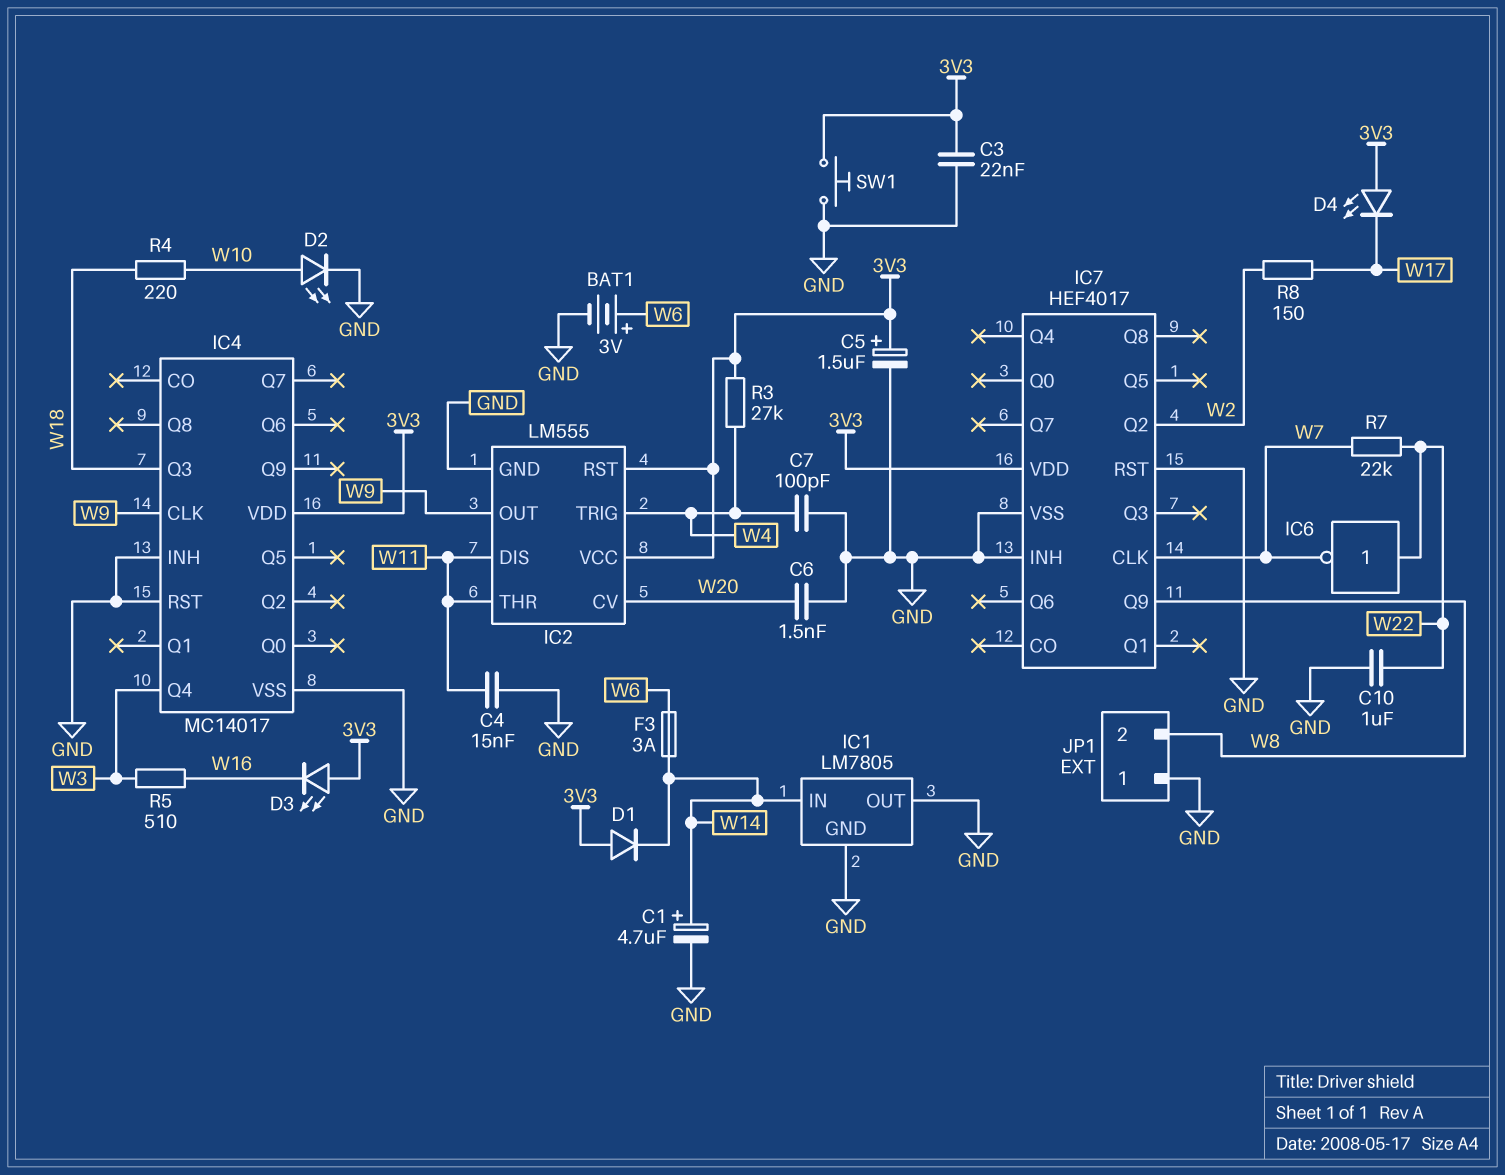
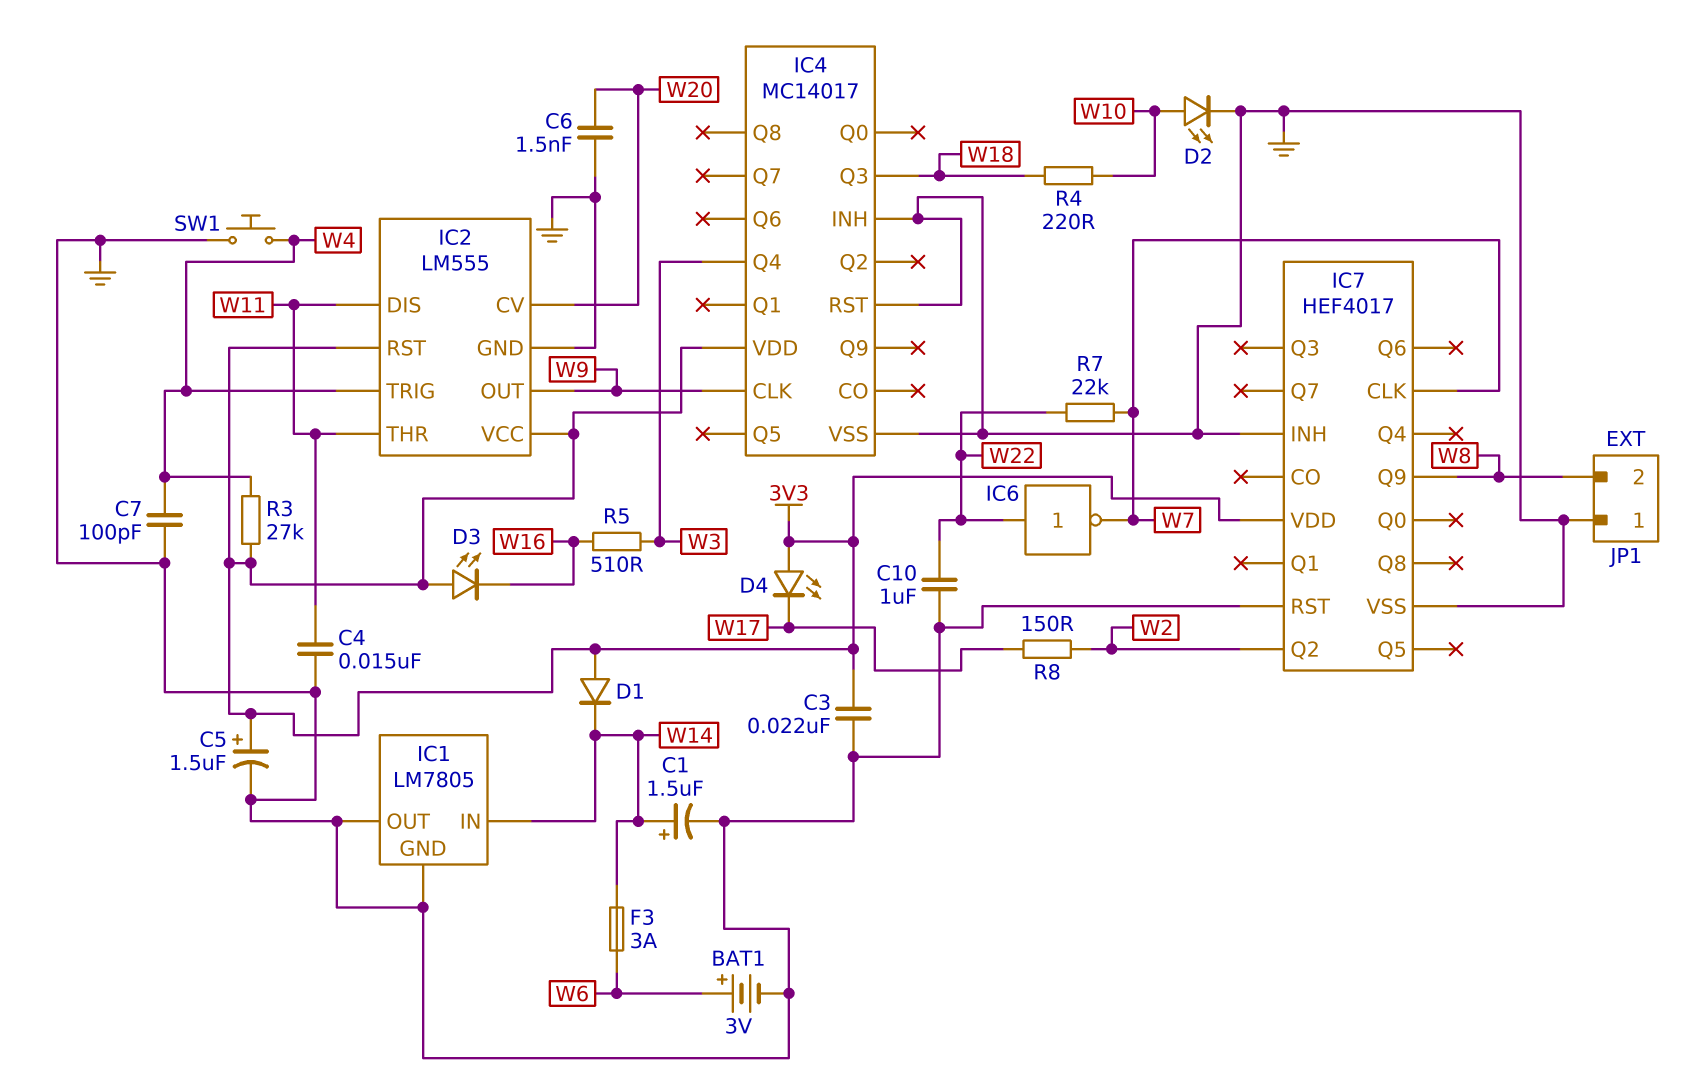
C1: 4.7uF (plus W14, minus GND) -> 1.5uF (plus W14, minus GND)
SW1: button (3V3, GND) -> button (GND, W4)

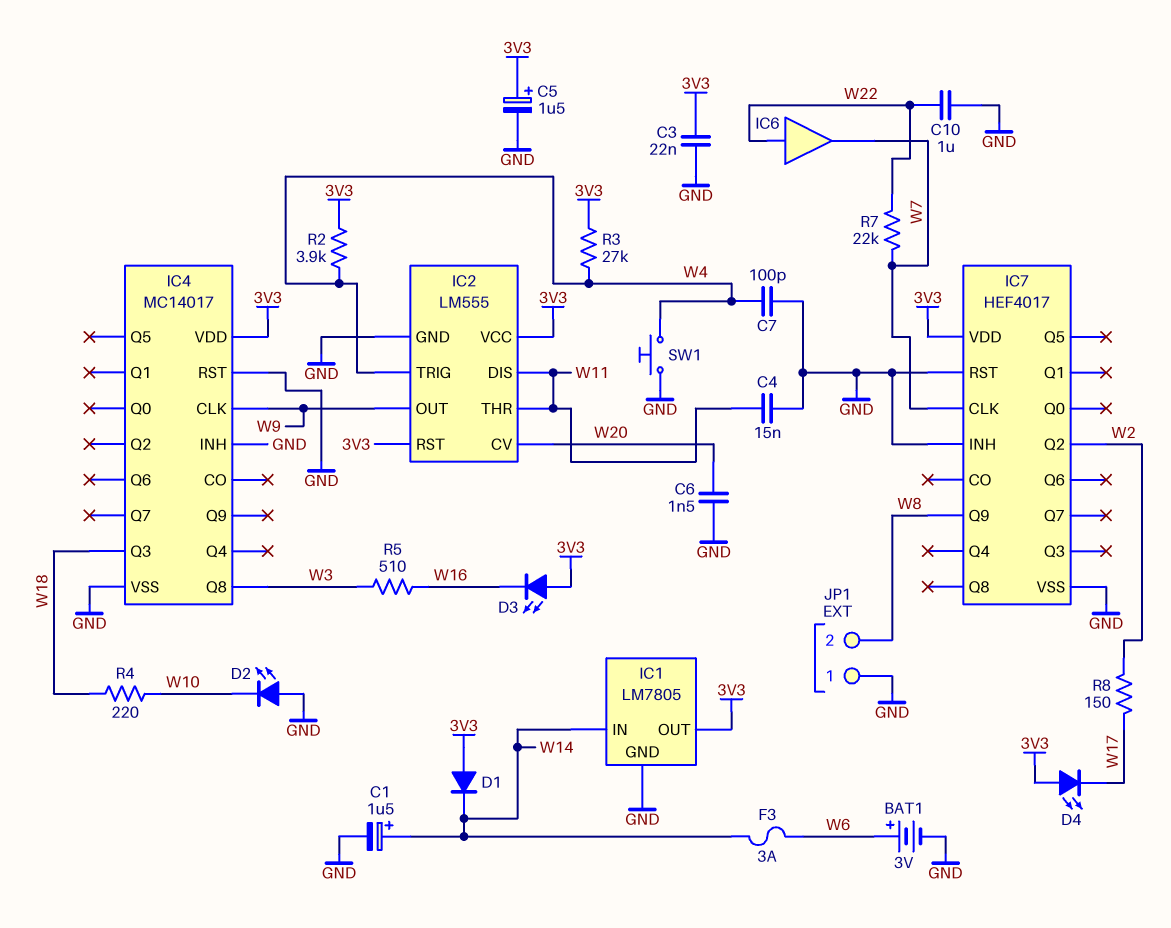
D2: LED (A W10, K GND) -> LED (A GND, K W10)
IC1 pin OUT: GND -> 3V3
IC4 pin Q4: W3 -> none
IC4 pin Q8: none -> W3
IC6: NOT (in W22, out W7) -> buffer (in W22, out W7)
R2: none -> 3.9k (3V3, W4)

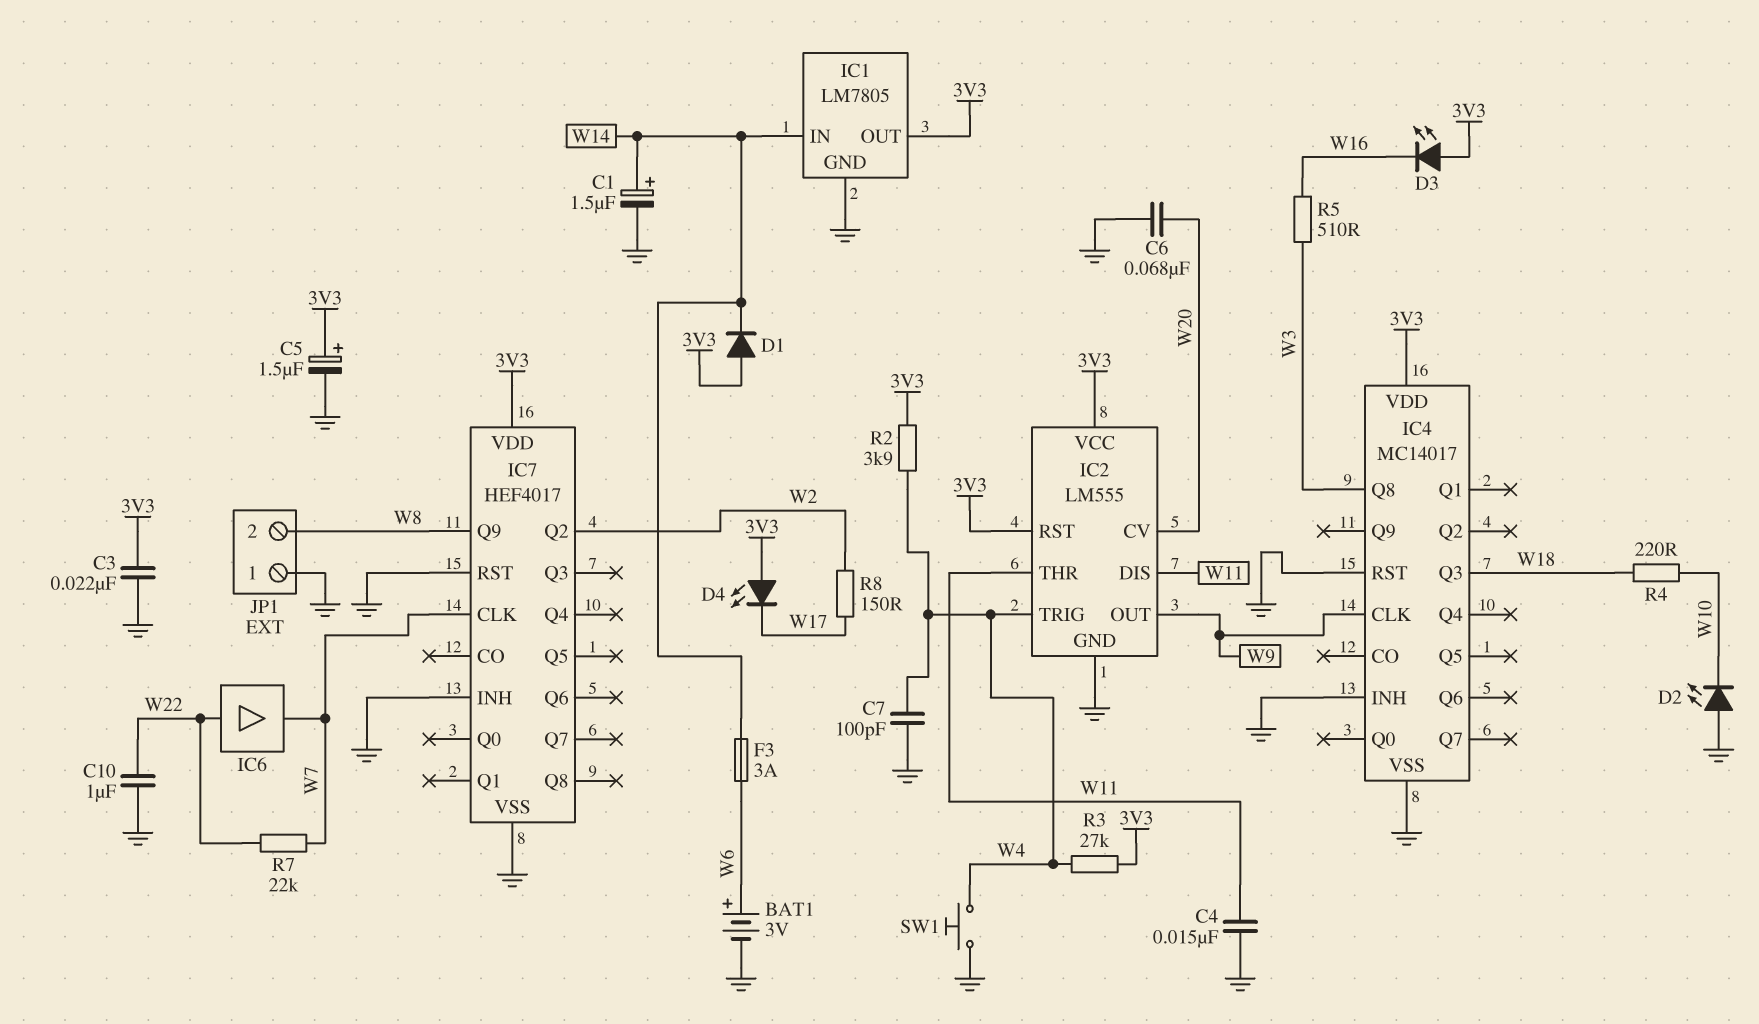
C6: 1.5nF (GND, W20) -> 68nF (GND, W20)

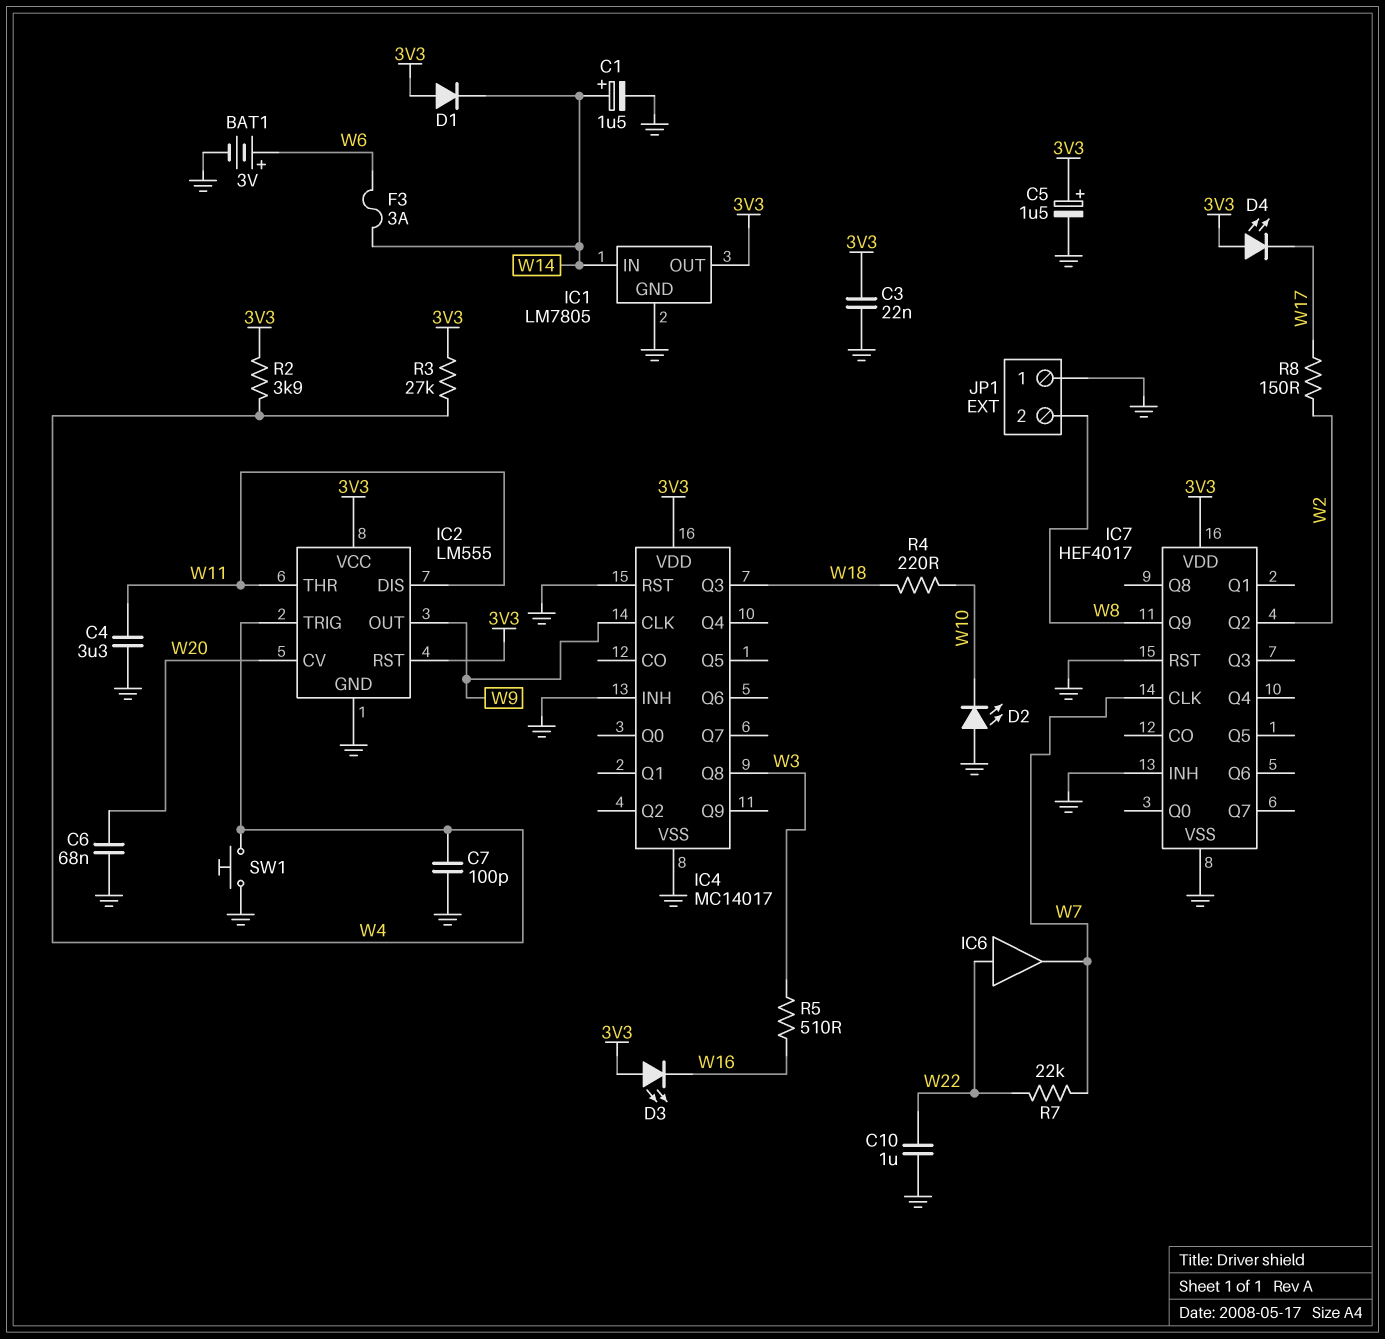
C4: 15nF (GND, W11) -> 3.3uF (GND, W11)

